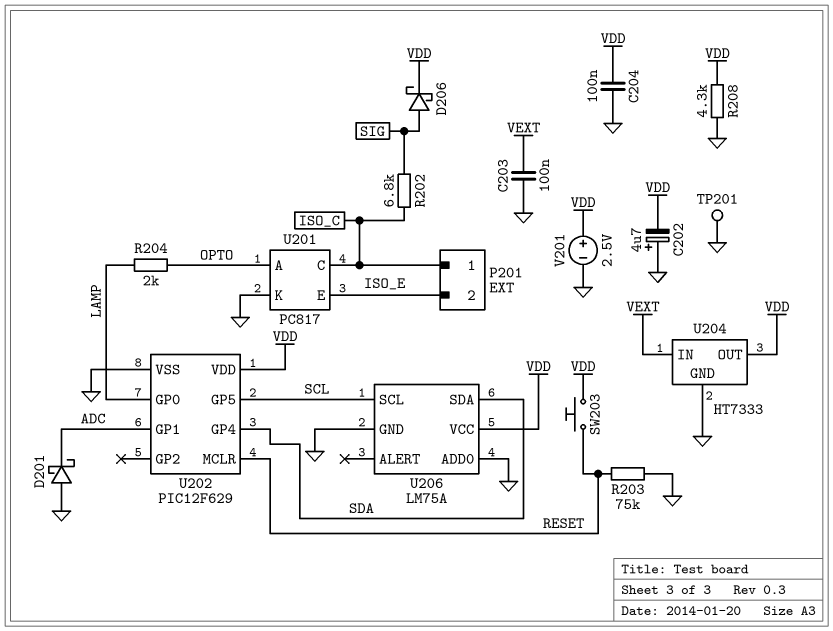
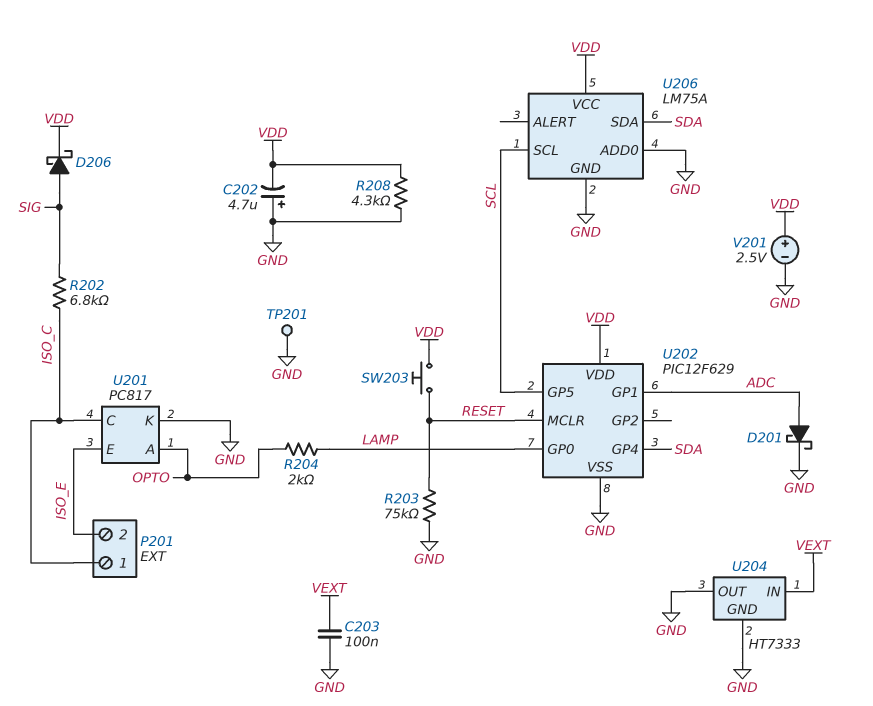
C204: 100nF (GND, VDD) -> none
D201: schottky (A GND, K ADC) -> schottky (A ADC, K GND)
U204 pin OUT: VDD -> GND

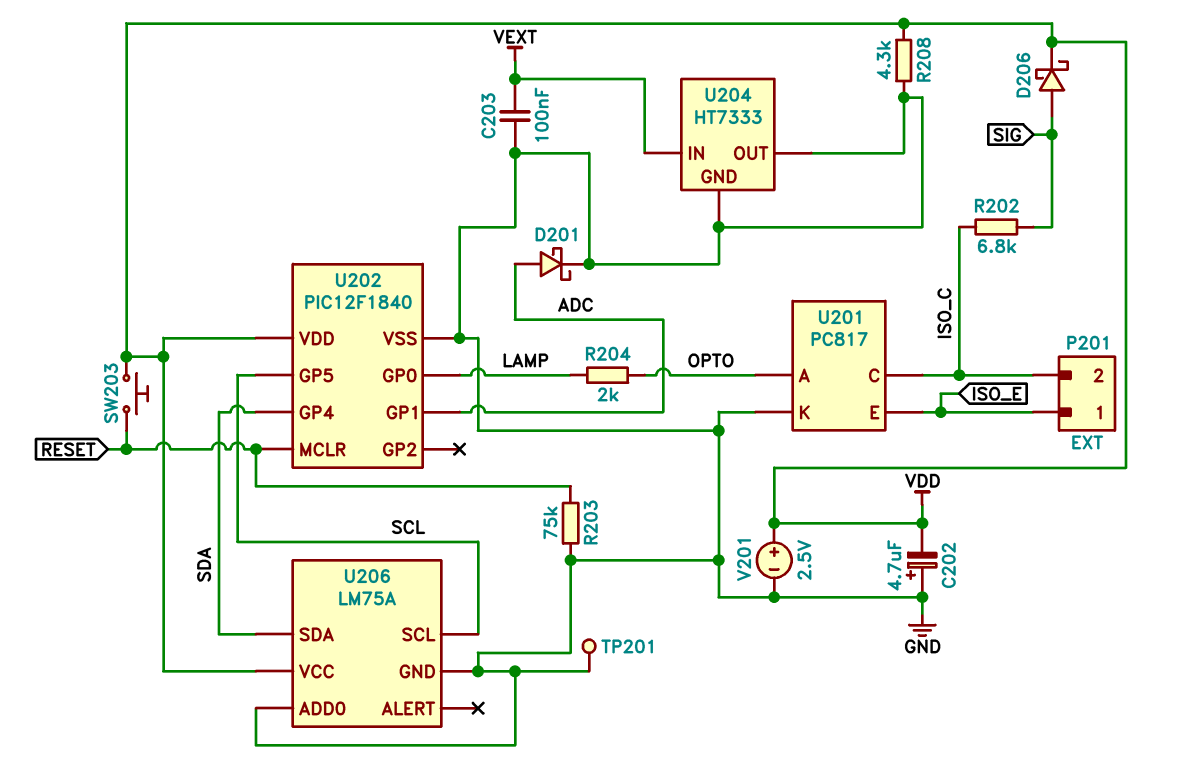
P201 pin 1: ISO_C -> ISO_E
P201 pin 2: ISO_E -> ISO_C
U202: PIC12F629 -> PIC12F1840

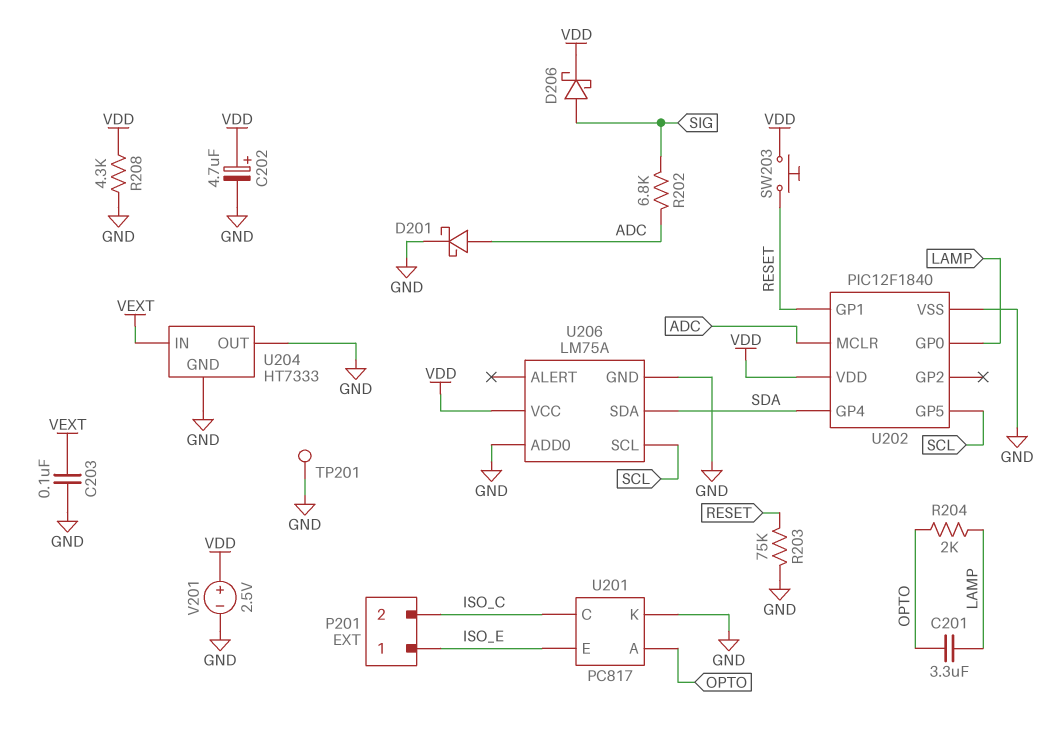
C201: none -> 3.3uF (LAMP, OPTO)
C202: 4.7uF (plus GND, minus VDD) -> 4.7uF (plus VDD, minus GND)
R202: 6.8k (ISO_C, SIG) -> 6.8k (ADC, SIG)
U202 pin GP1: ADC -> RESET
U202 pin MCLR: RESET -> ADC

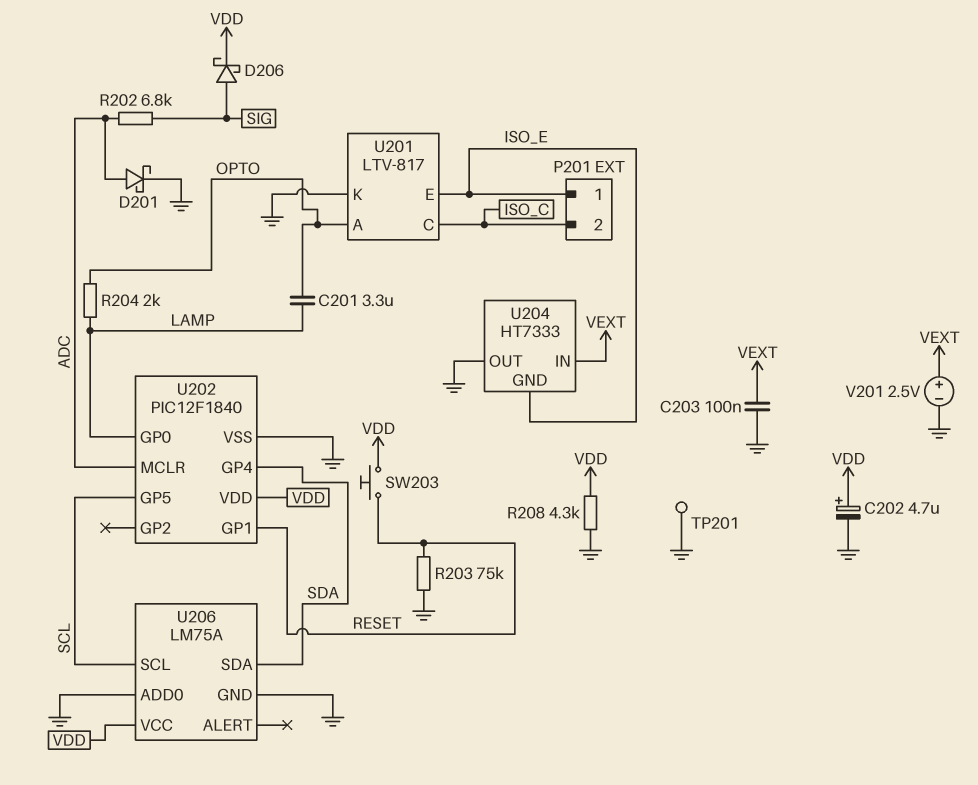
U201: PC817 -> LTV-817
U204 pin GND: GND -> ISO_E
V201: 2.5V (plus VDD, minus GND) -> 2.5V (plus VEXT, minus GND)

